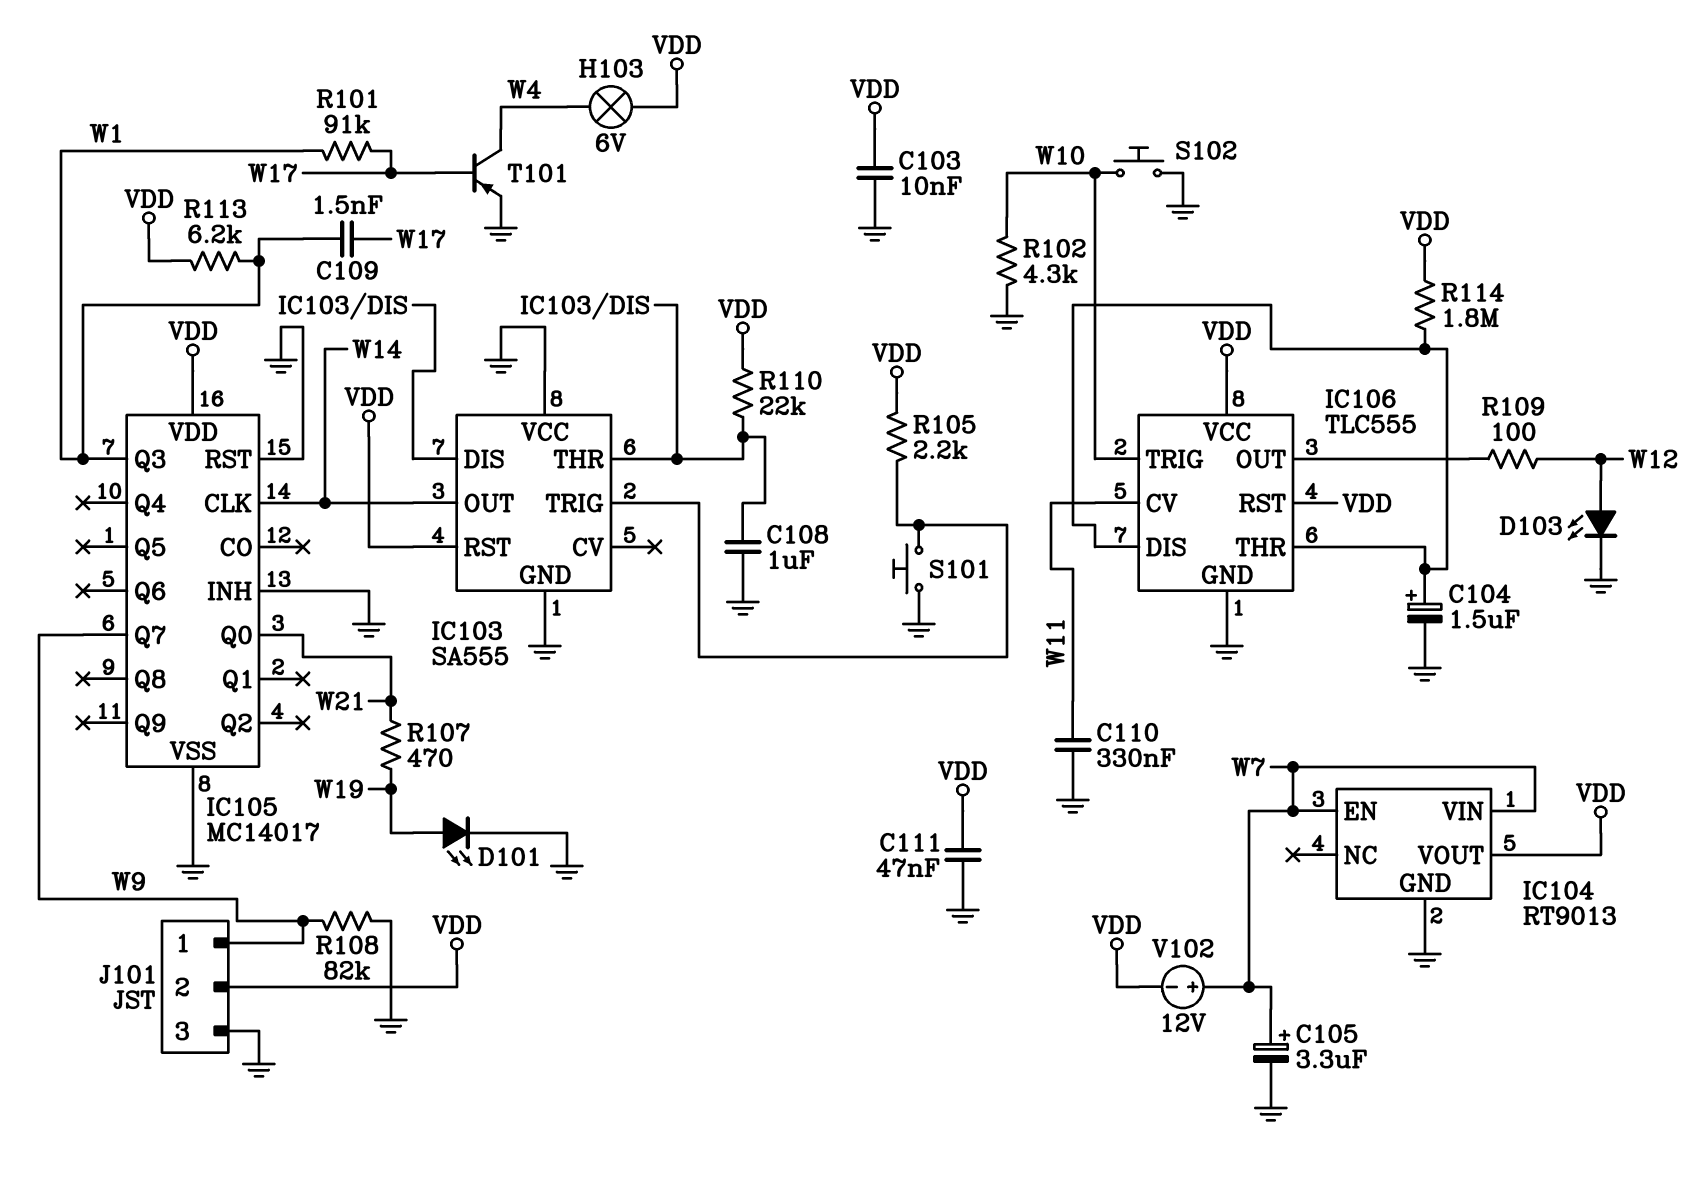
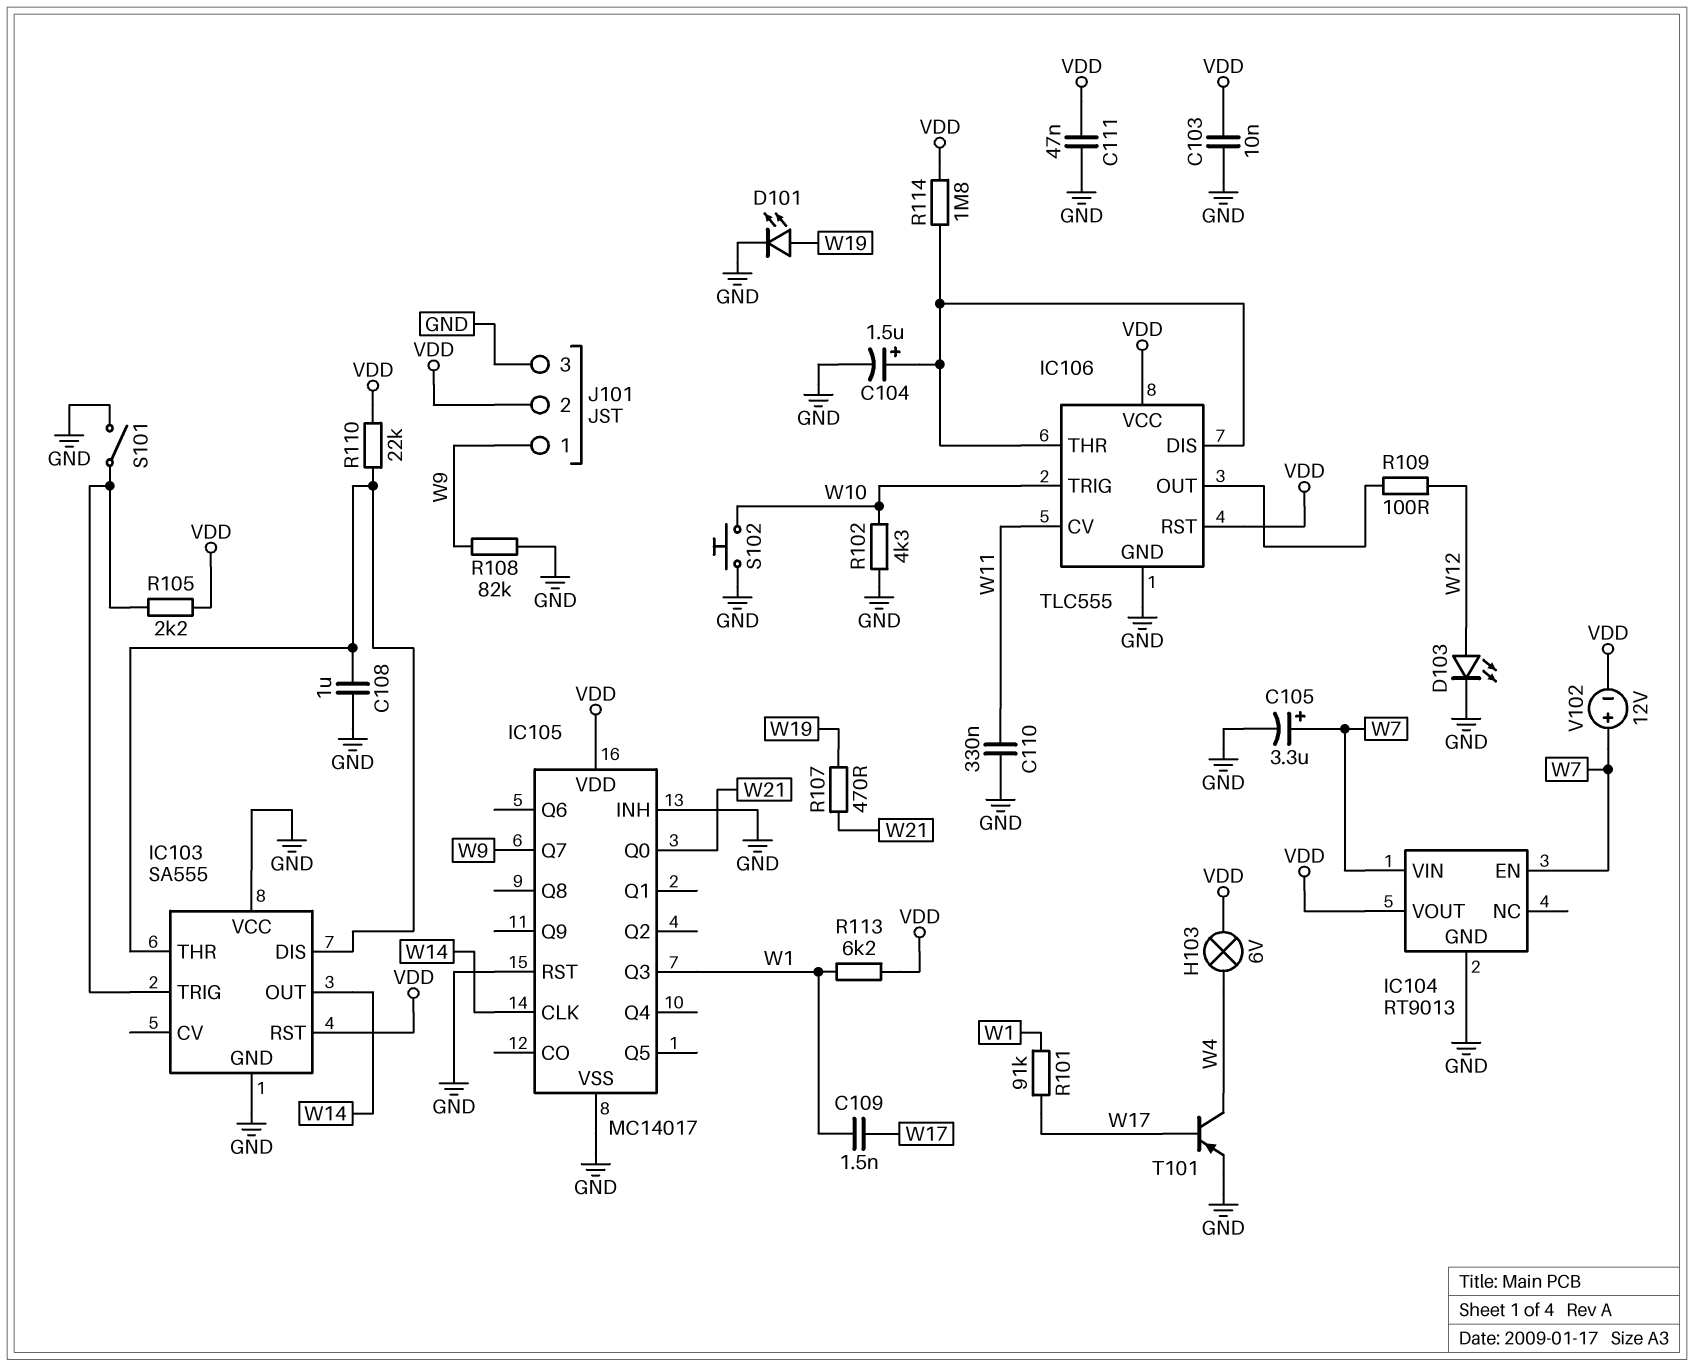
S101: button (GND, IC103/TRIG) -> switch (GND, IC103/TRIG)

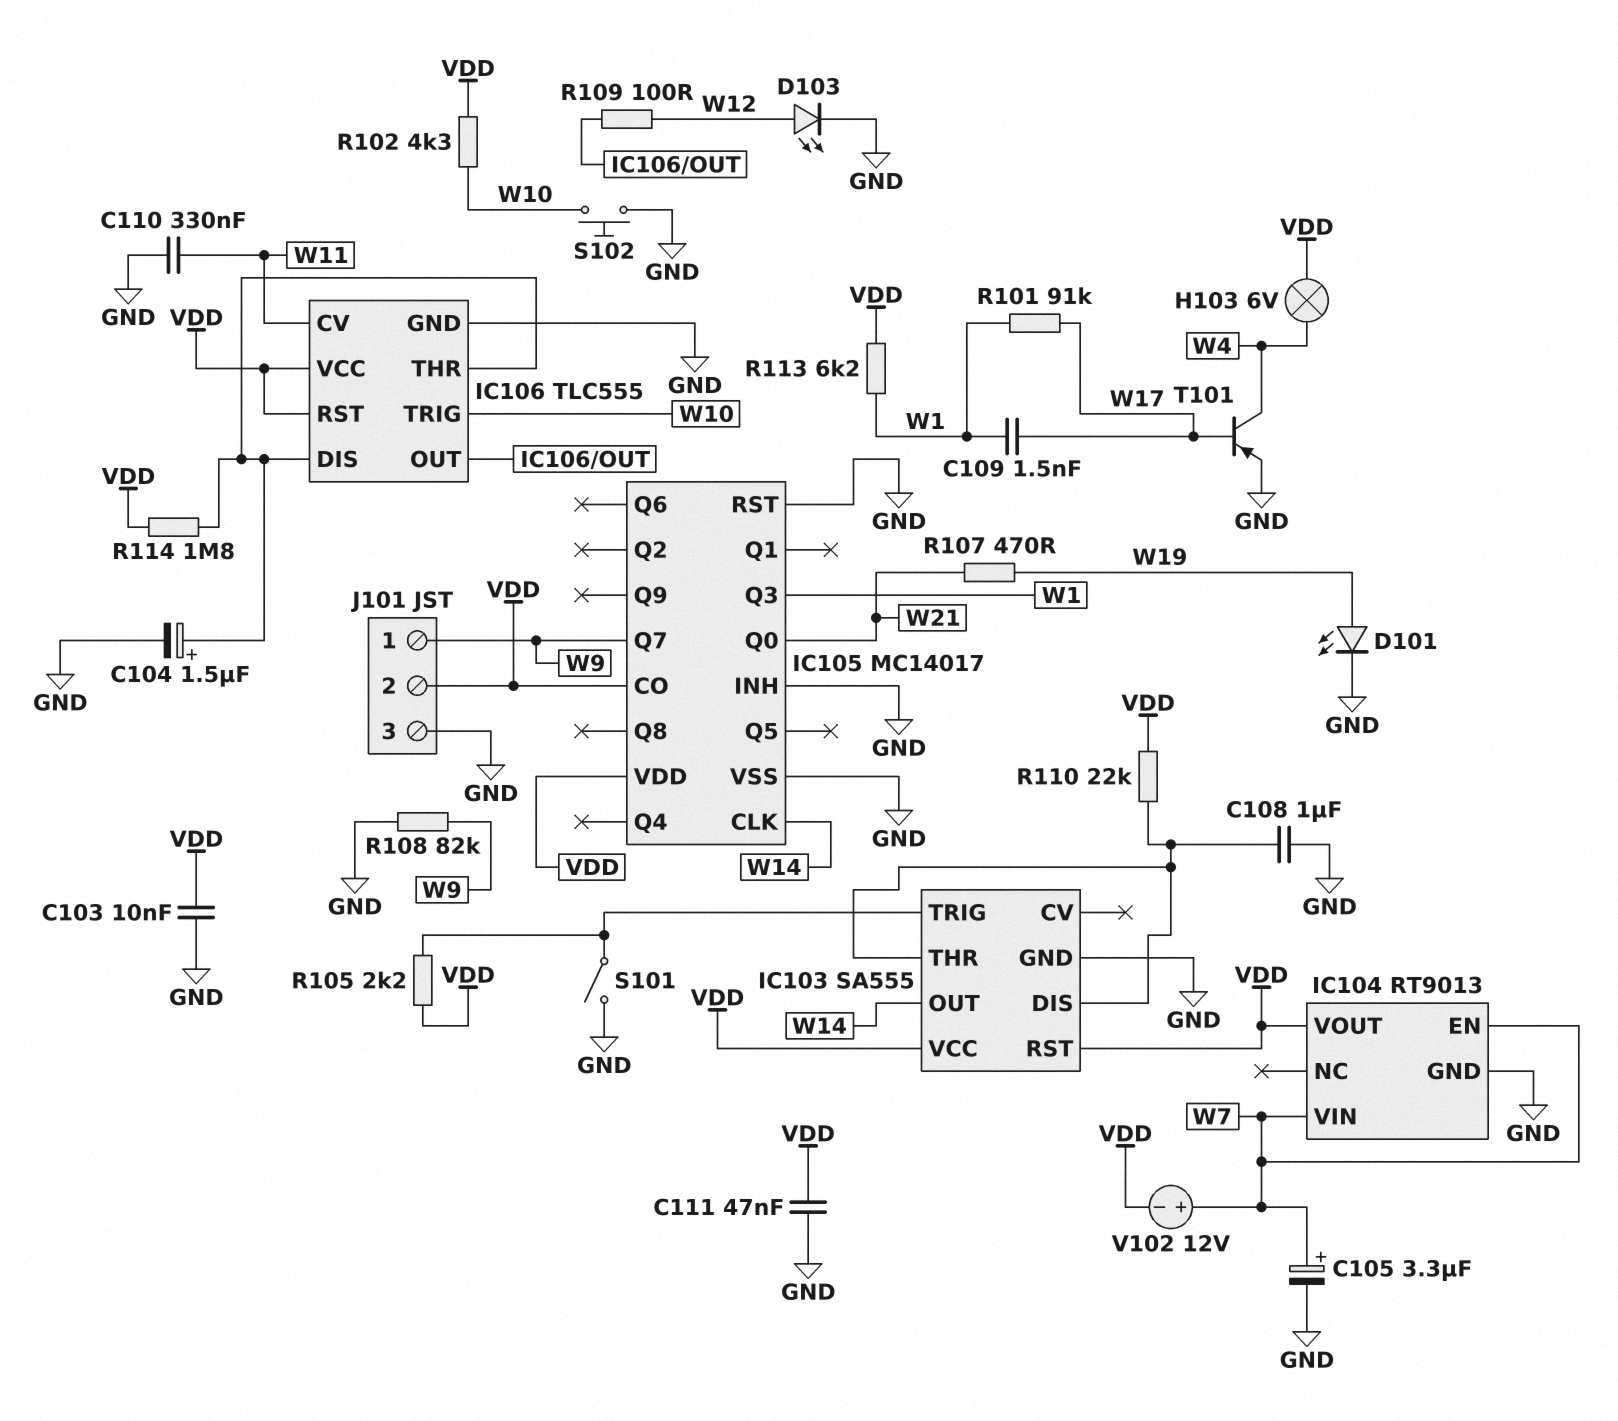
IC103 pin VCC: GND -> VDD
IC105 pin CO: none -> VDD
R102: 4.3k (GND, W10) -> 4.3k (VDD, W10)

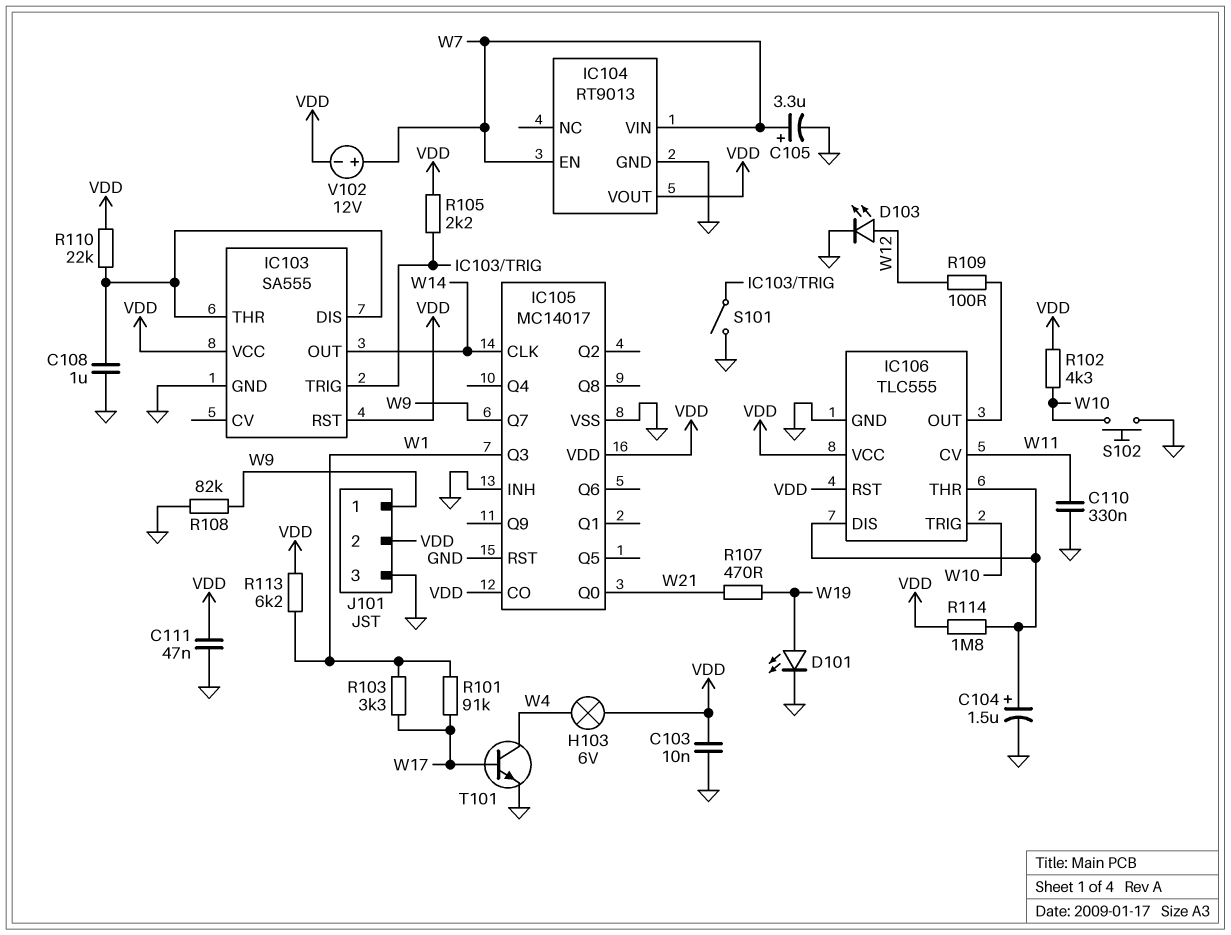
C109: 1.5nF (W1, W17) -> none
R103: none -> 3.3k (W1, W17)
T101: PNP (B W17, C W4, E GND) -> NPN (B W17, C W4, E GND)

